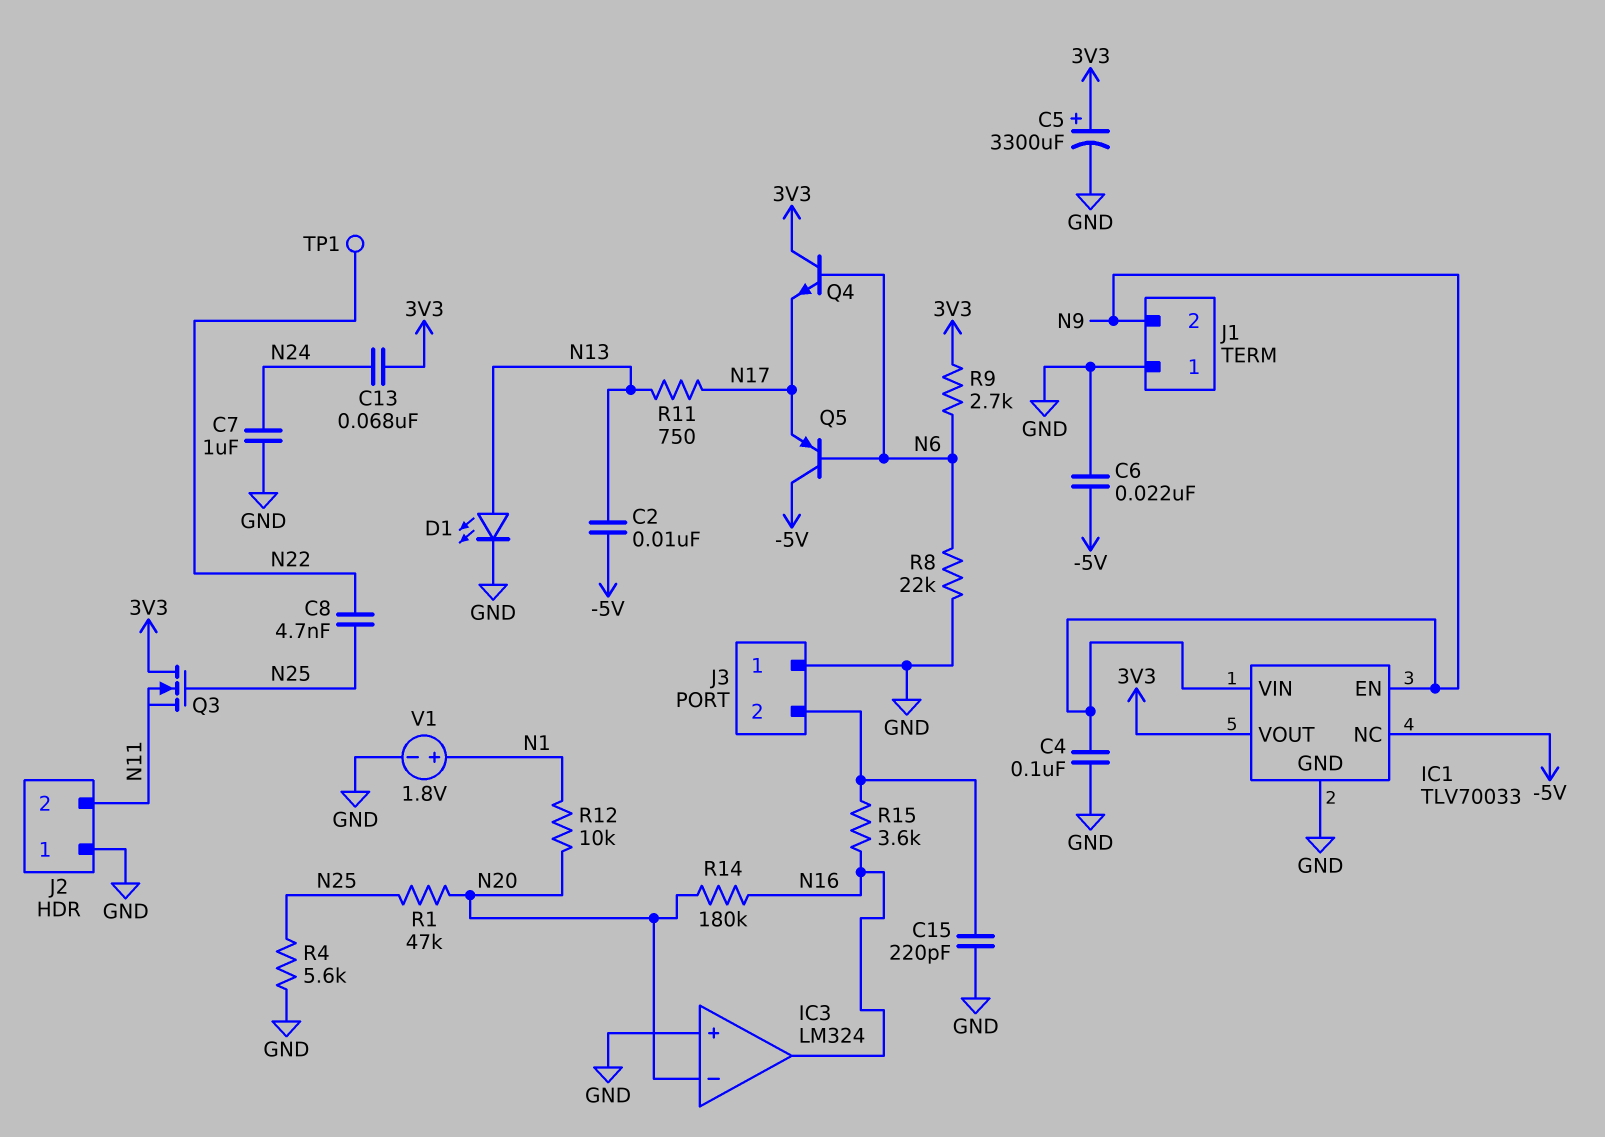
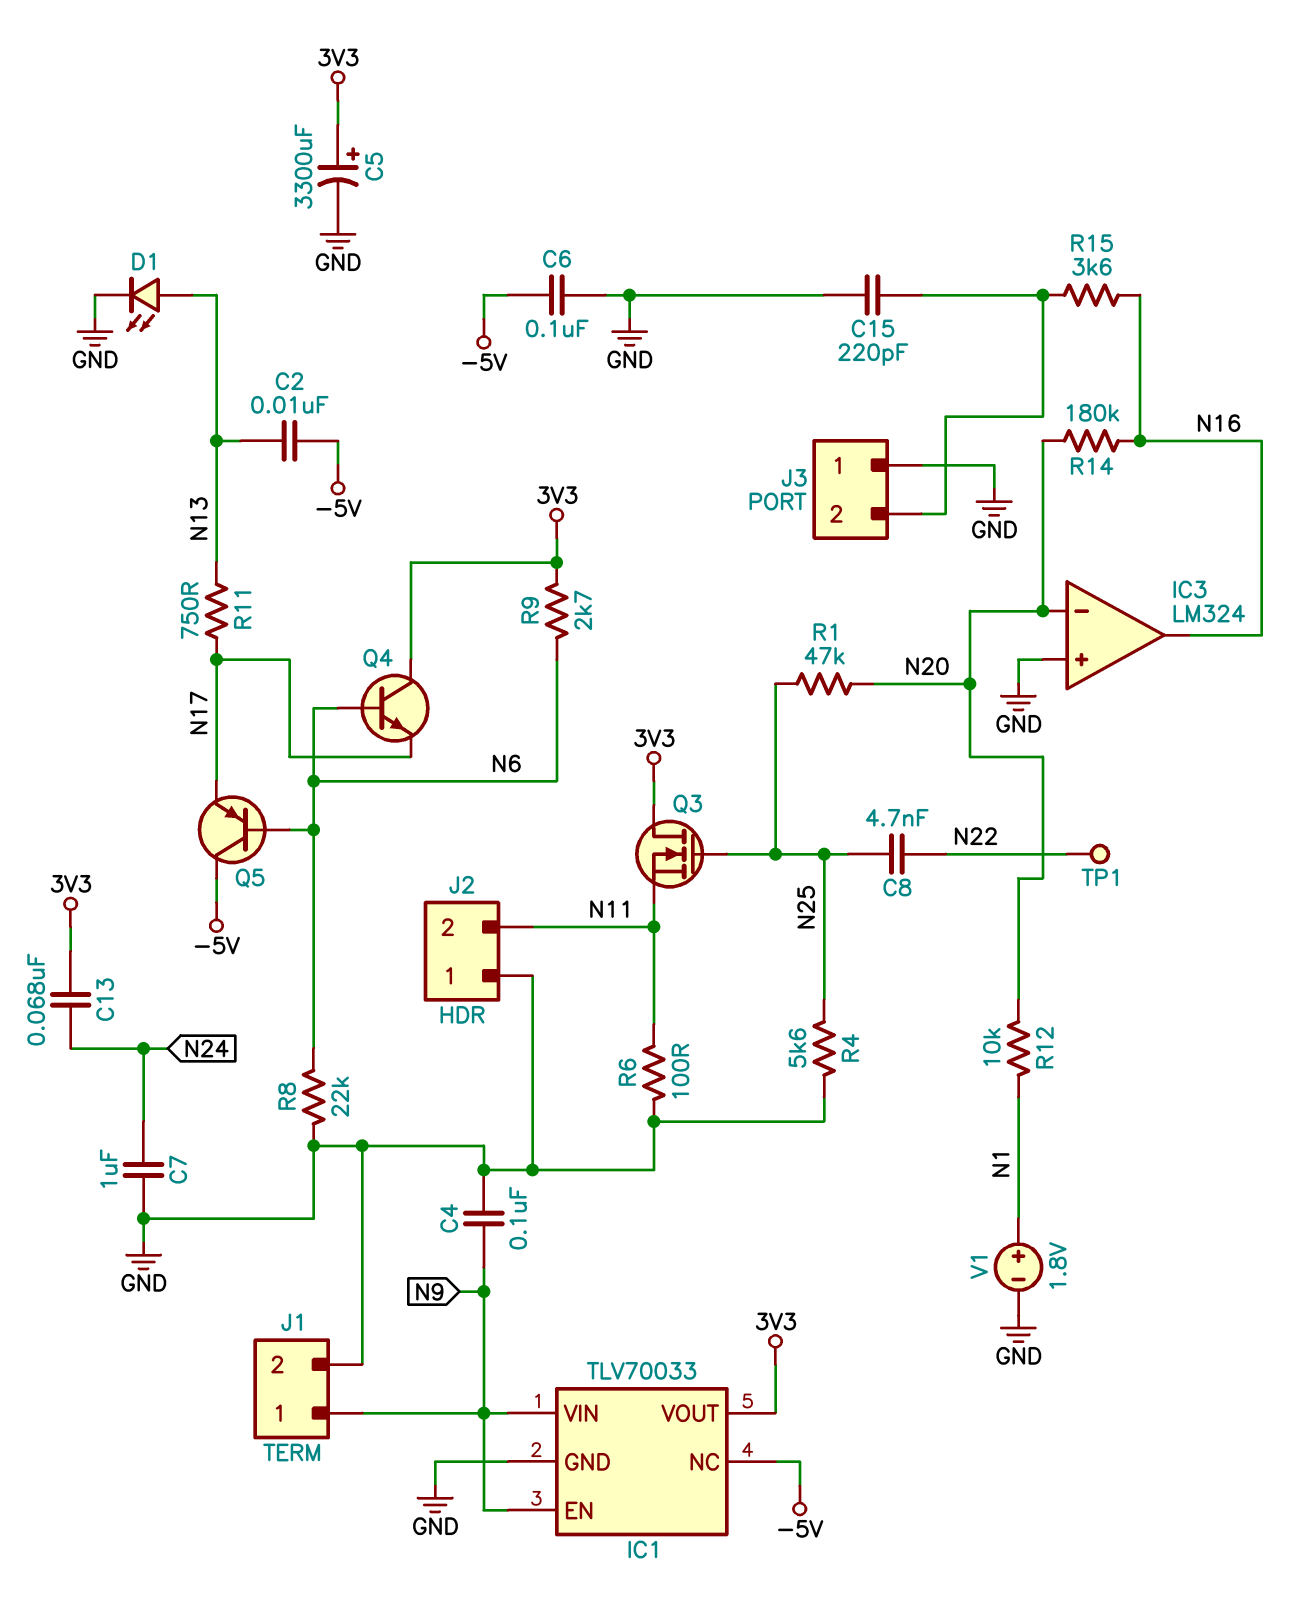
C6: 22nF (-5V, GND) -> 100nF (-5V, GND)
J1 pin 1: GND -> N9
J1 pin 2: N9 -> GND
R6: none -> 100 (GND, N11)

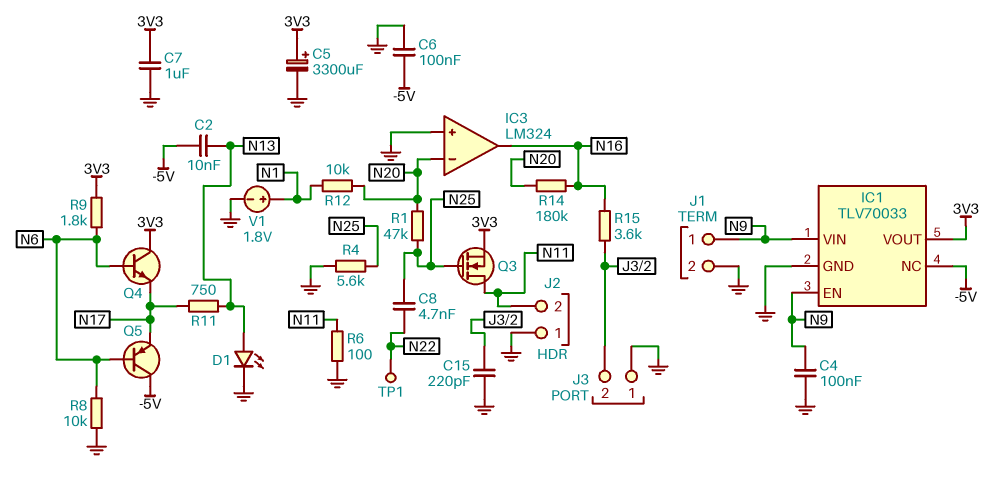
C7: 1uF (GND, N24) -> 1uF (3V3, GND)
C13: 68nF (3V3, N24) -> none
Q3: NMOS (G N25, D 3V3, S N11) -> NMOS (G N25, D N11, S 3V3)
R8: 22k (GND, N6) -> 10k (GND, N6)
R9: 2.7k (3V3, N6) -> 1.8k (3V3, N6)

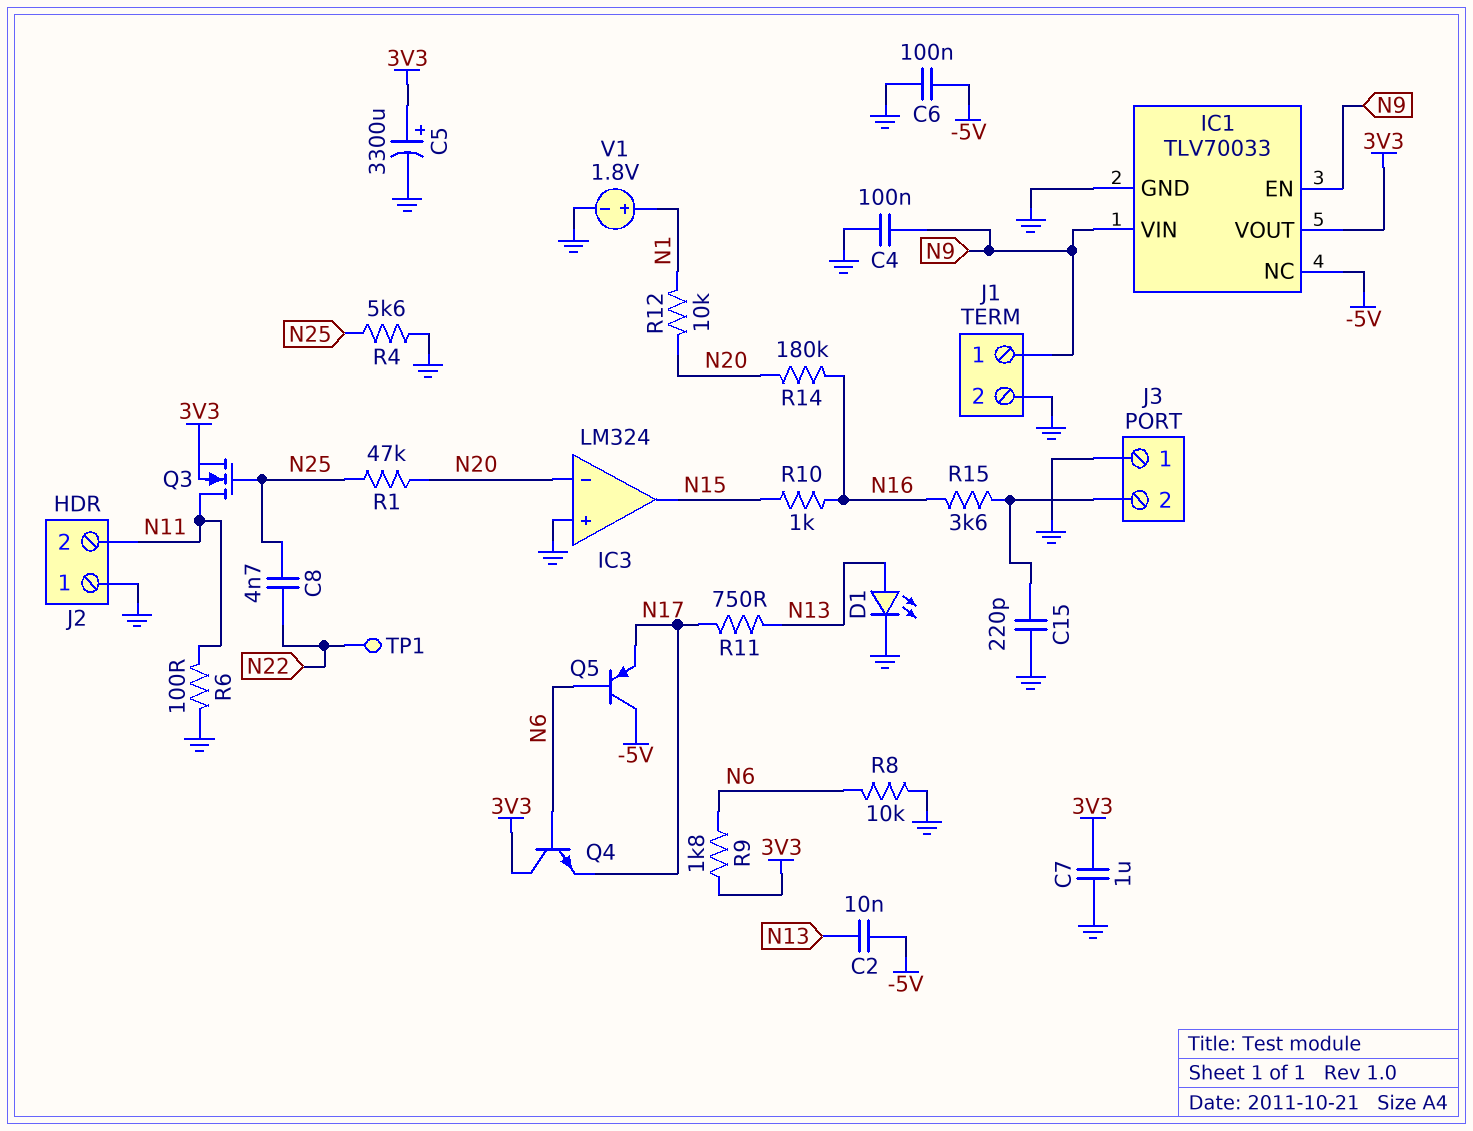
IC3 pin out: N16 -> N15
R10: none -> 1k (N15, N16)

